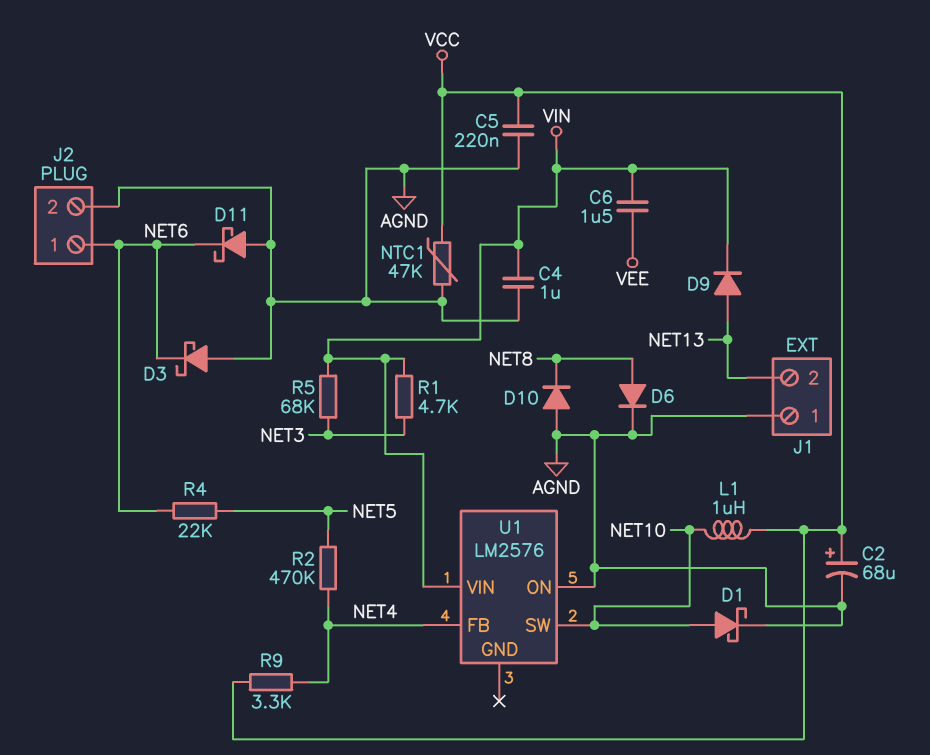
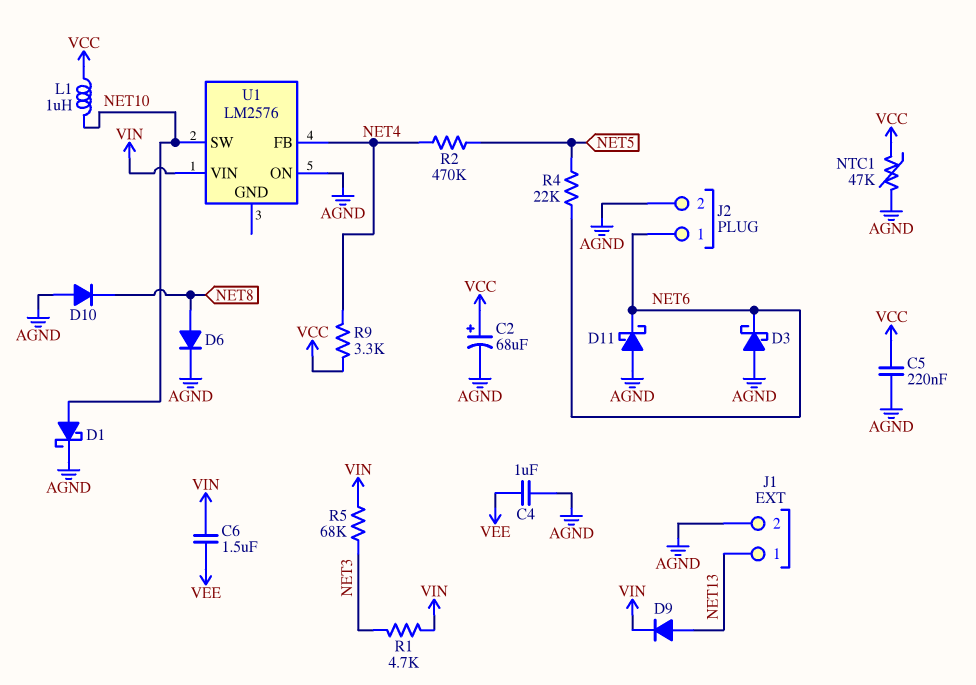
C4: 1uF (AGND, VIN) -> 1uF (AGND, VEE)
J1 pin 1: AGND -> NET13
J1 pin 2: NET13 -> AGND

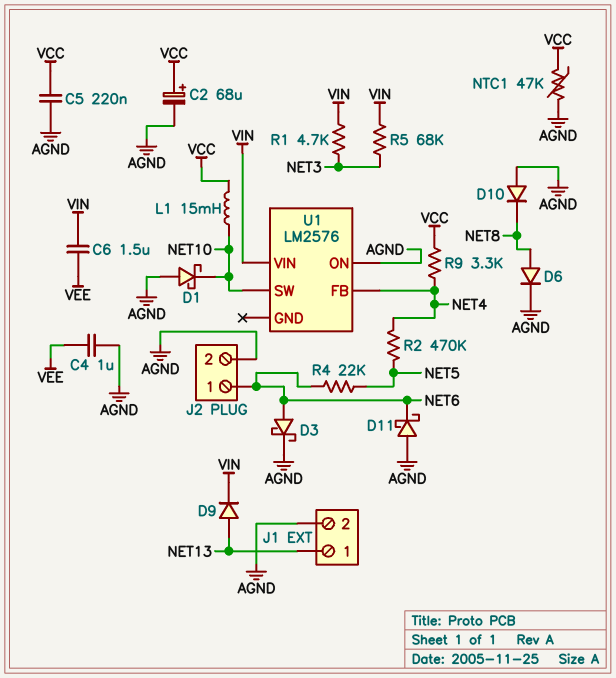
D1: schottky (A NET10, K AGND) -> schottky (A AGND, K NET10)
D3: schottky (A AGND, K NET6) -> schottky (A NET6, K AGND)
L1: 1uH (NET10, VCC) -> 15mH (NET10, VCC)

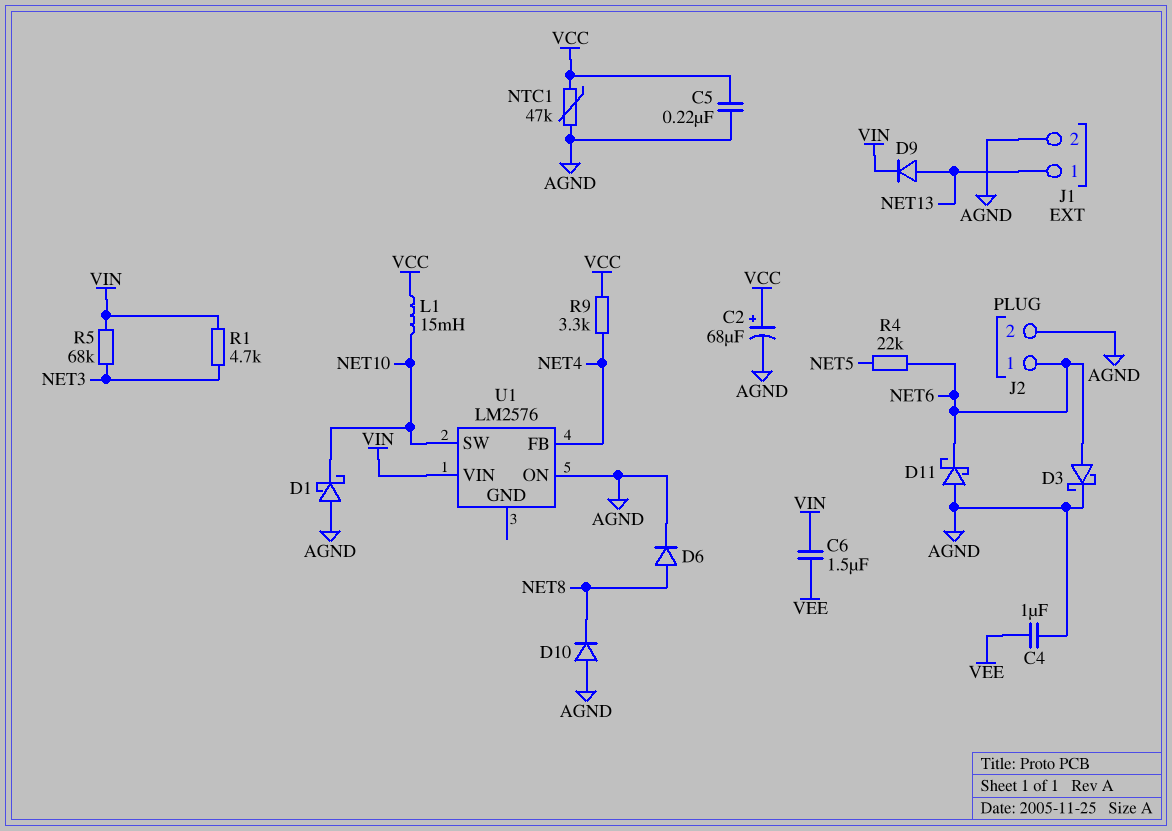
R2: 470k (NET4, NET5) -> none

